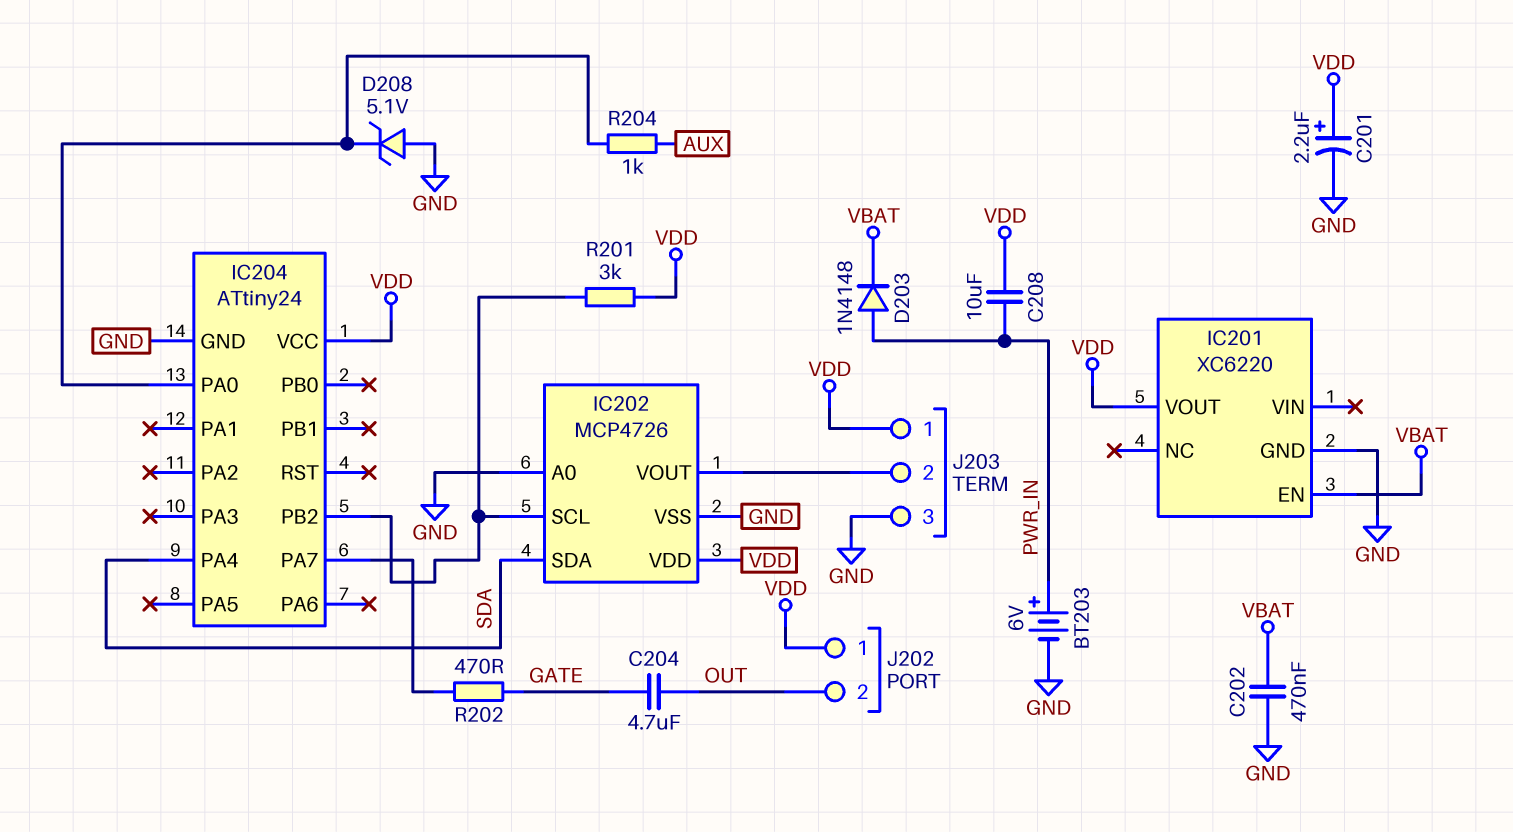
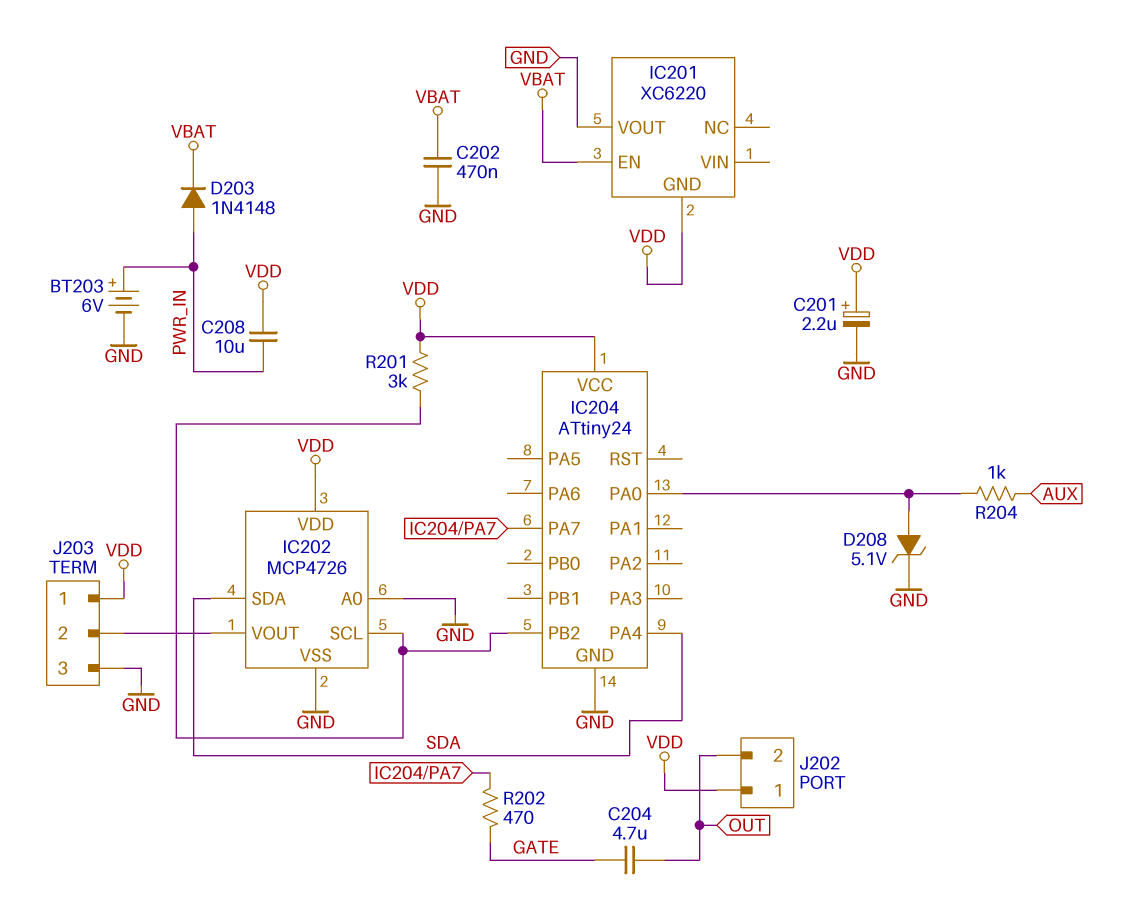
D208: zener 5.1V (A GND, K IC204/PA0) -> zener 5.1V (A IC204/PA0, K GND)
IC201 pin GND: GND -> VDD
IC201 pin VOUT: VDD -> GND

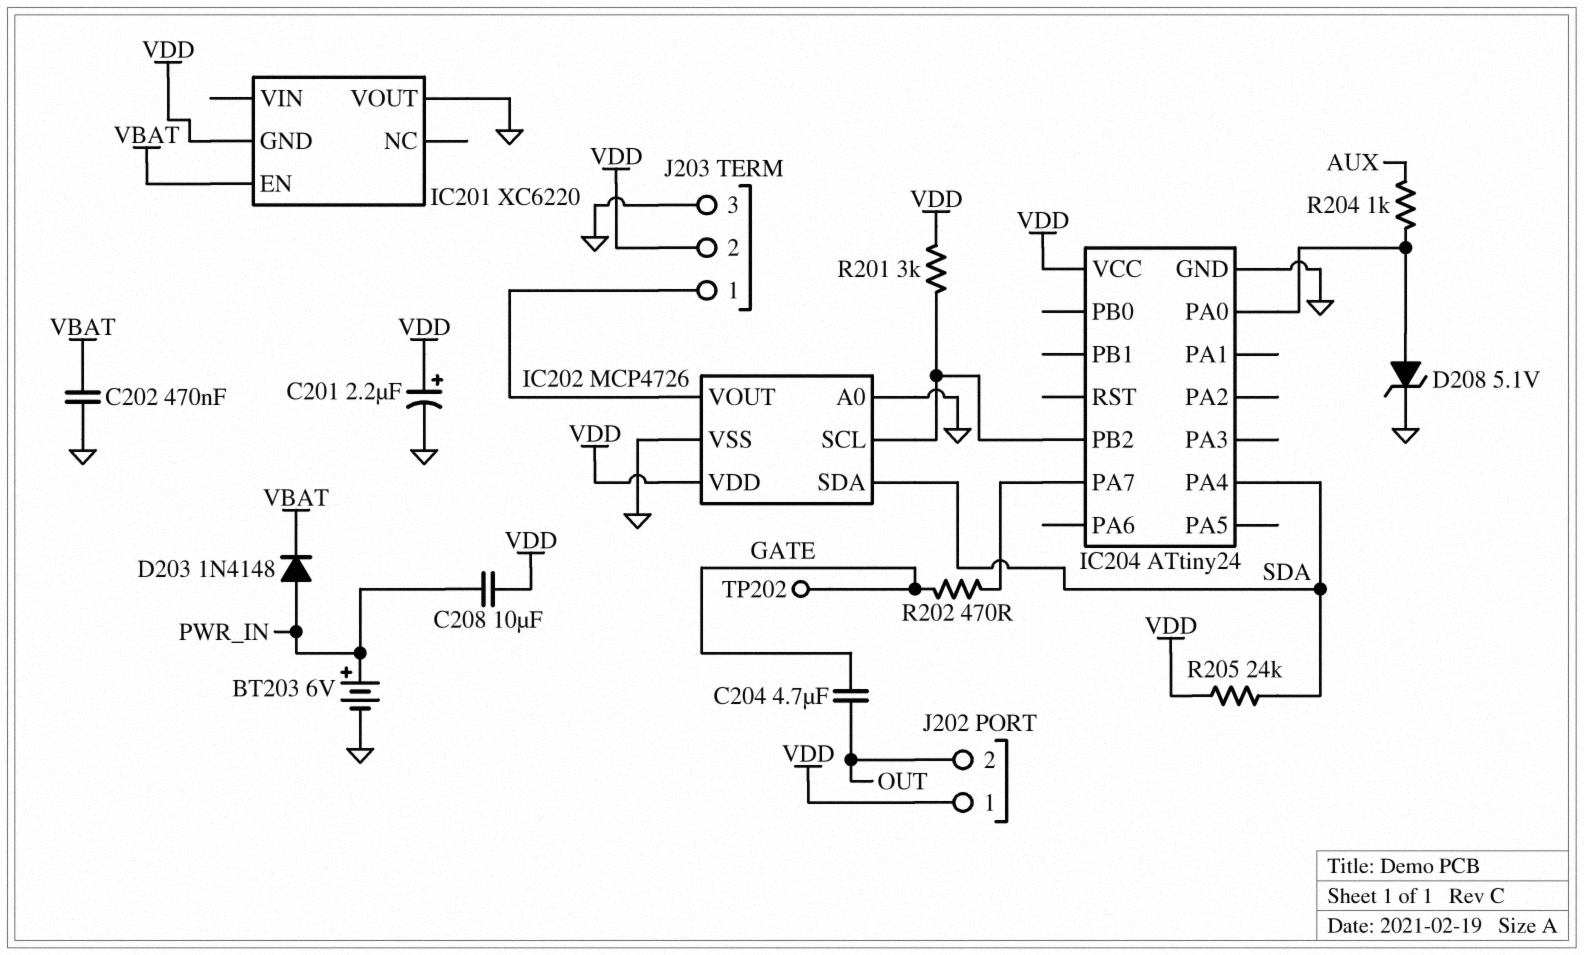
J203 pin 1: VDD -> IC202/VOUT
J203 pin 2: IC202/VOUT -> VDD
R205: none -> 24k (SDA, VDD)
TP202: none -> test point (GATE)

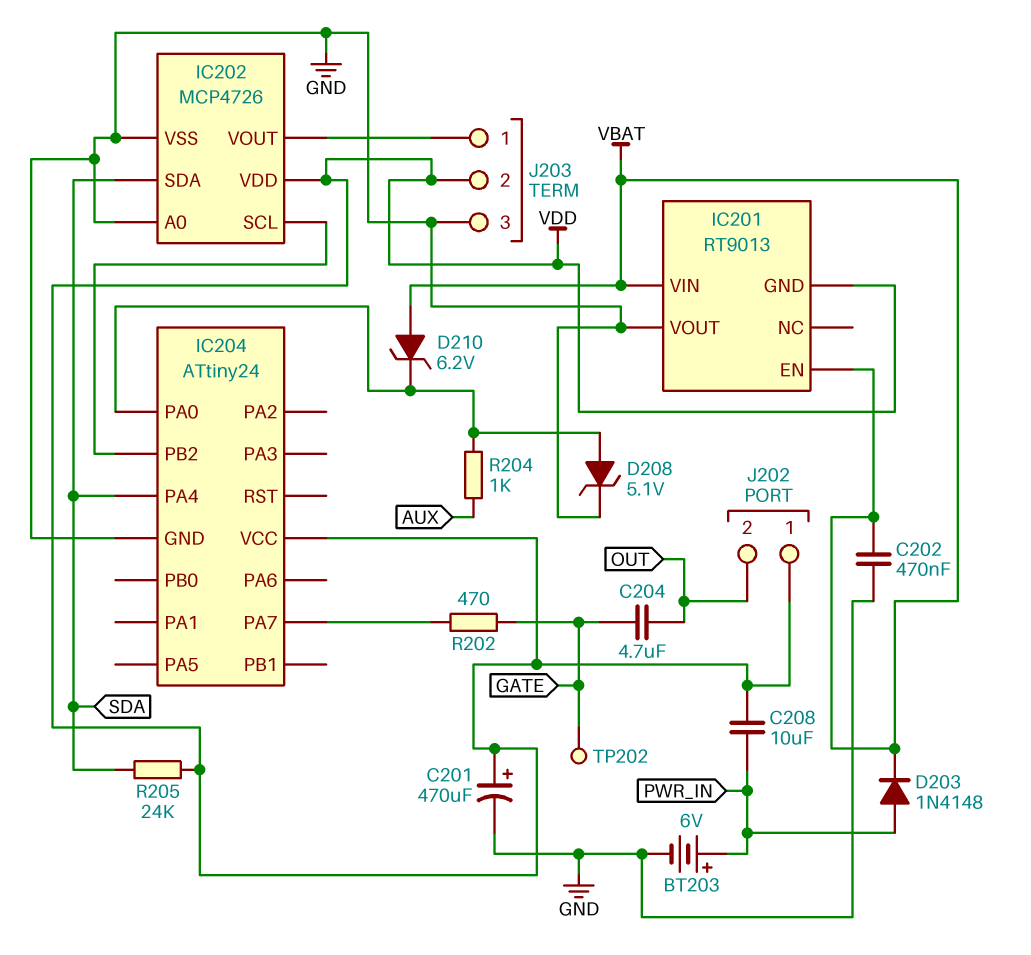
C201: 2.2uF (plus VDD, minus GND) -> 470uF (plus VDD, minus GND)
D210: none -> zener 6.2V (A VBAT, K IC204/PA0)
IC201: XC6220 -> RT9013
IC201 pin VIN: none -> VBAT
R201: 3k (IC202/SCL, VDD) -> none

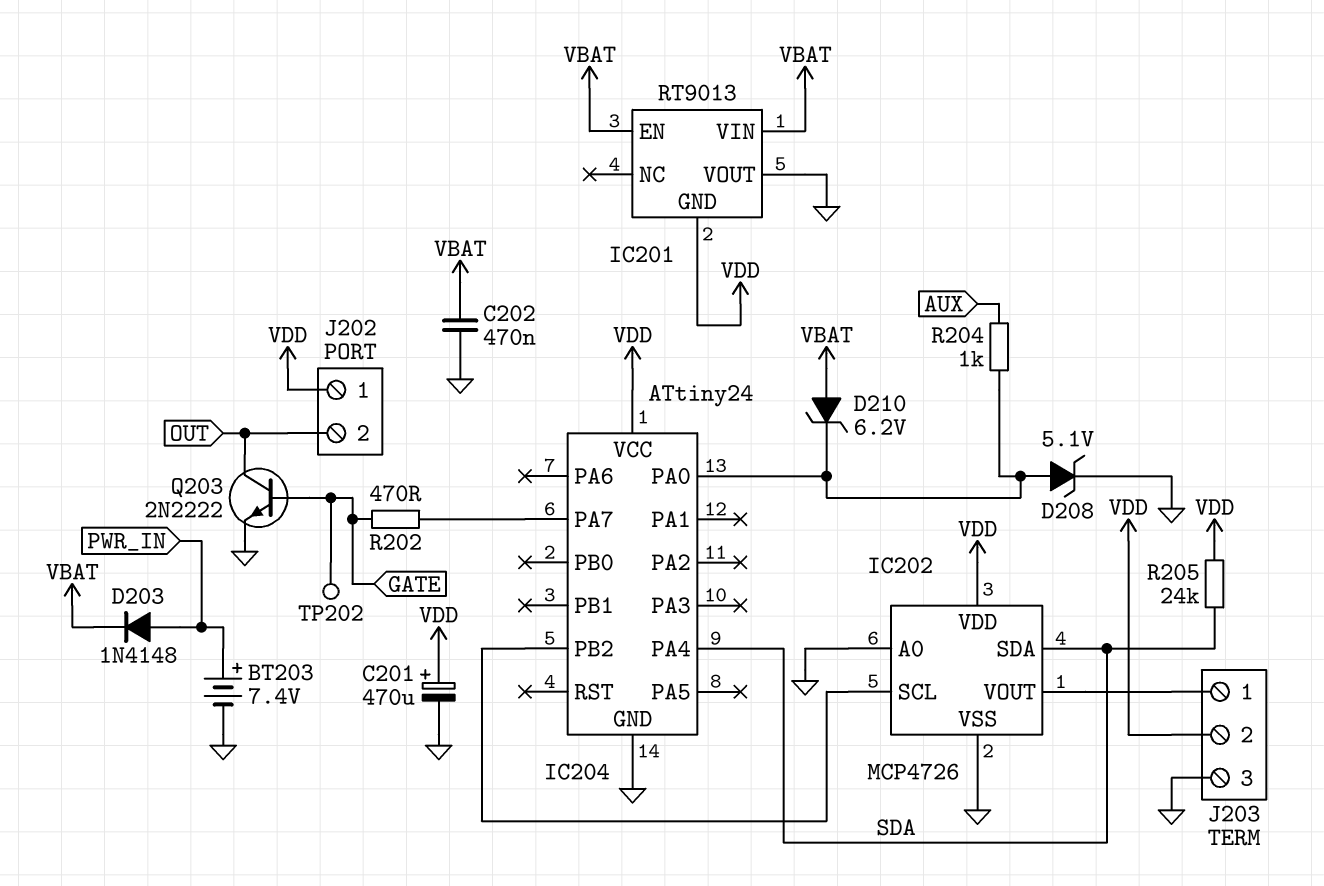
BT203: 6V (plus PWR_IN, minus GND) -> 7.4V (plus PWR_IN, minus GND)
C204: 4.7uF (GATE, OUT) -> none
C208: 10uF (PWR_IN, VDD) -> none
Q203: none -> NPN 2N2222 (B GATE, C OUT, E GND)

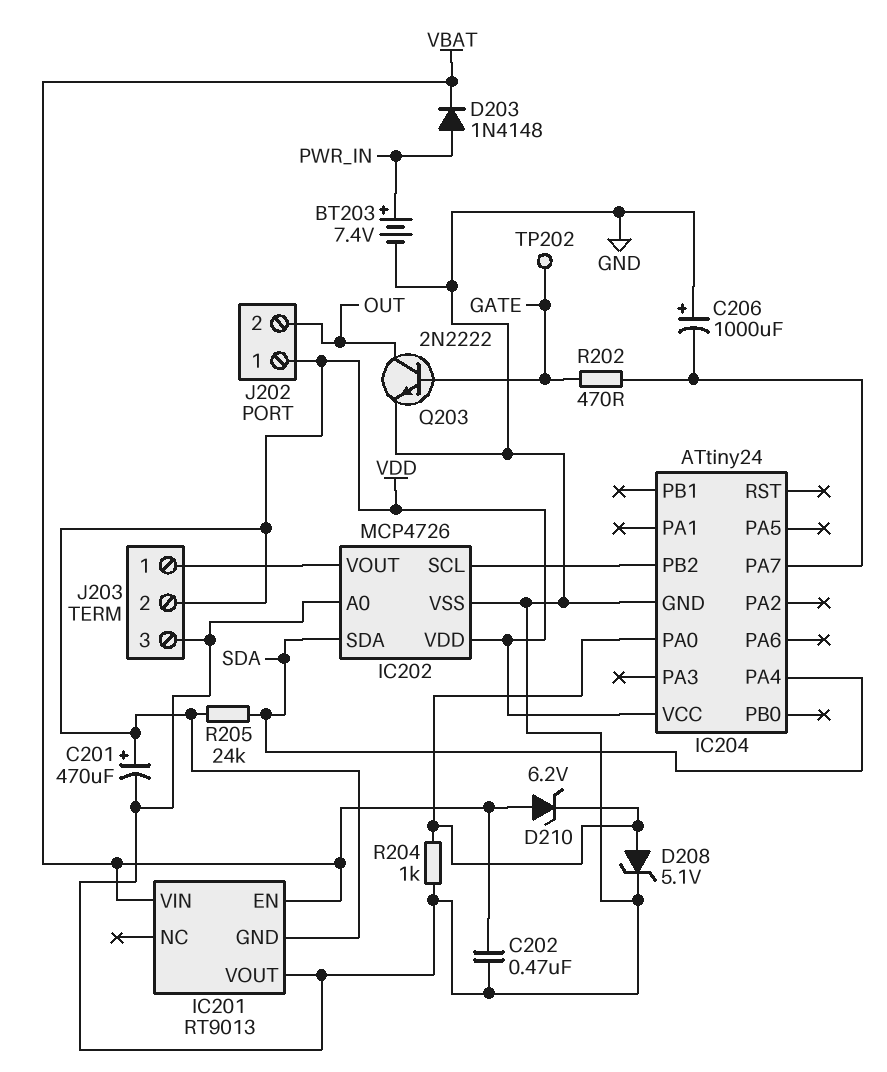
C206: none -> 1000uF (plus GND, minus IC204/PA7)
R204: 1k (AUX, IC204/PA0) -> 1k (GND, IC204/PA0)

